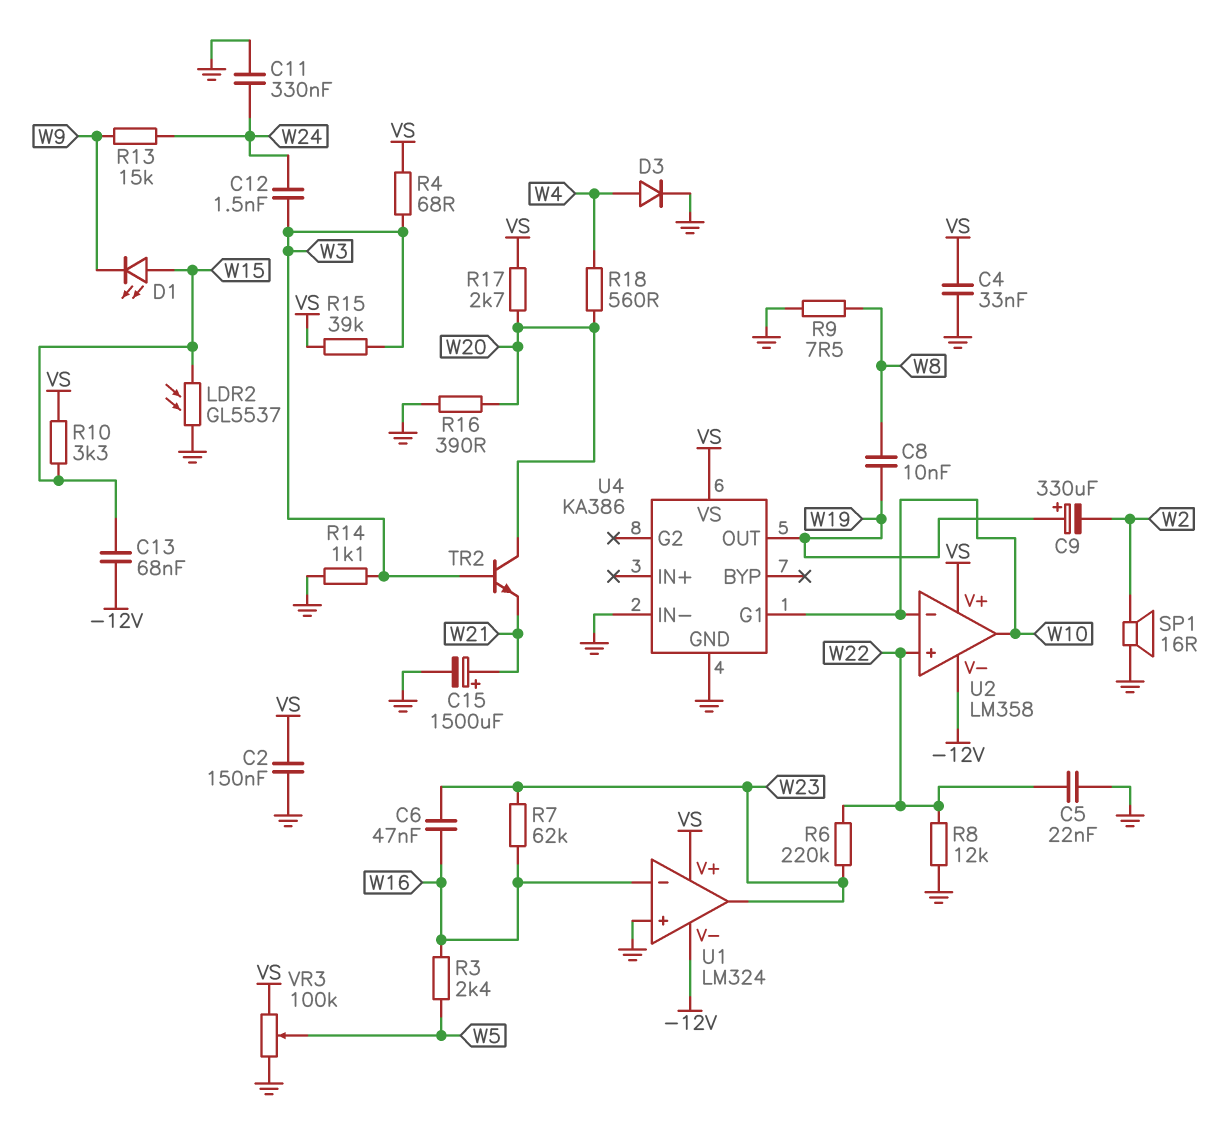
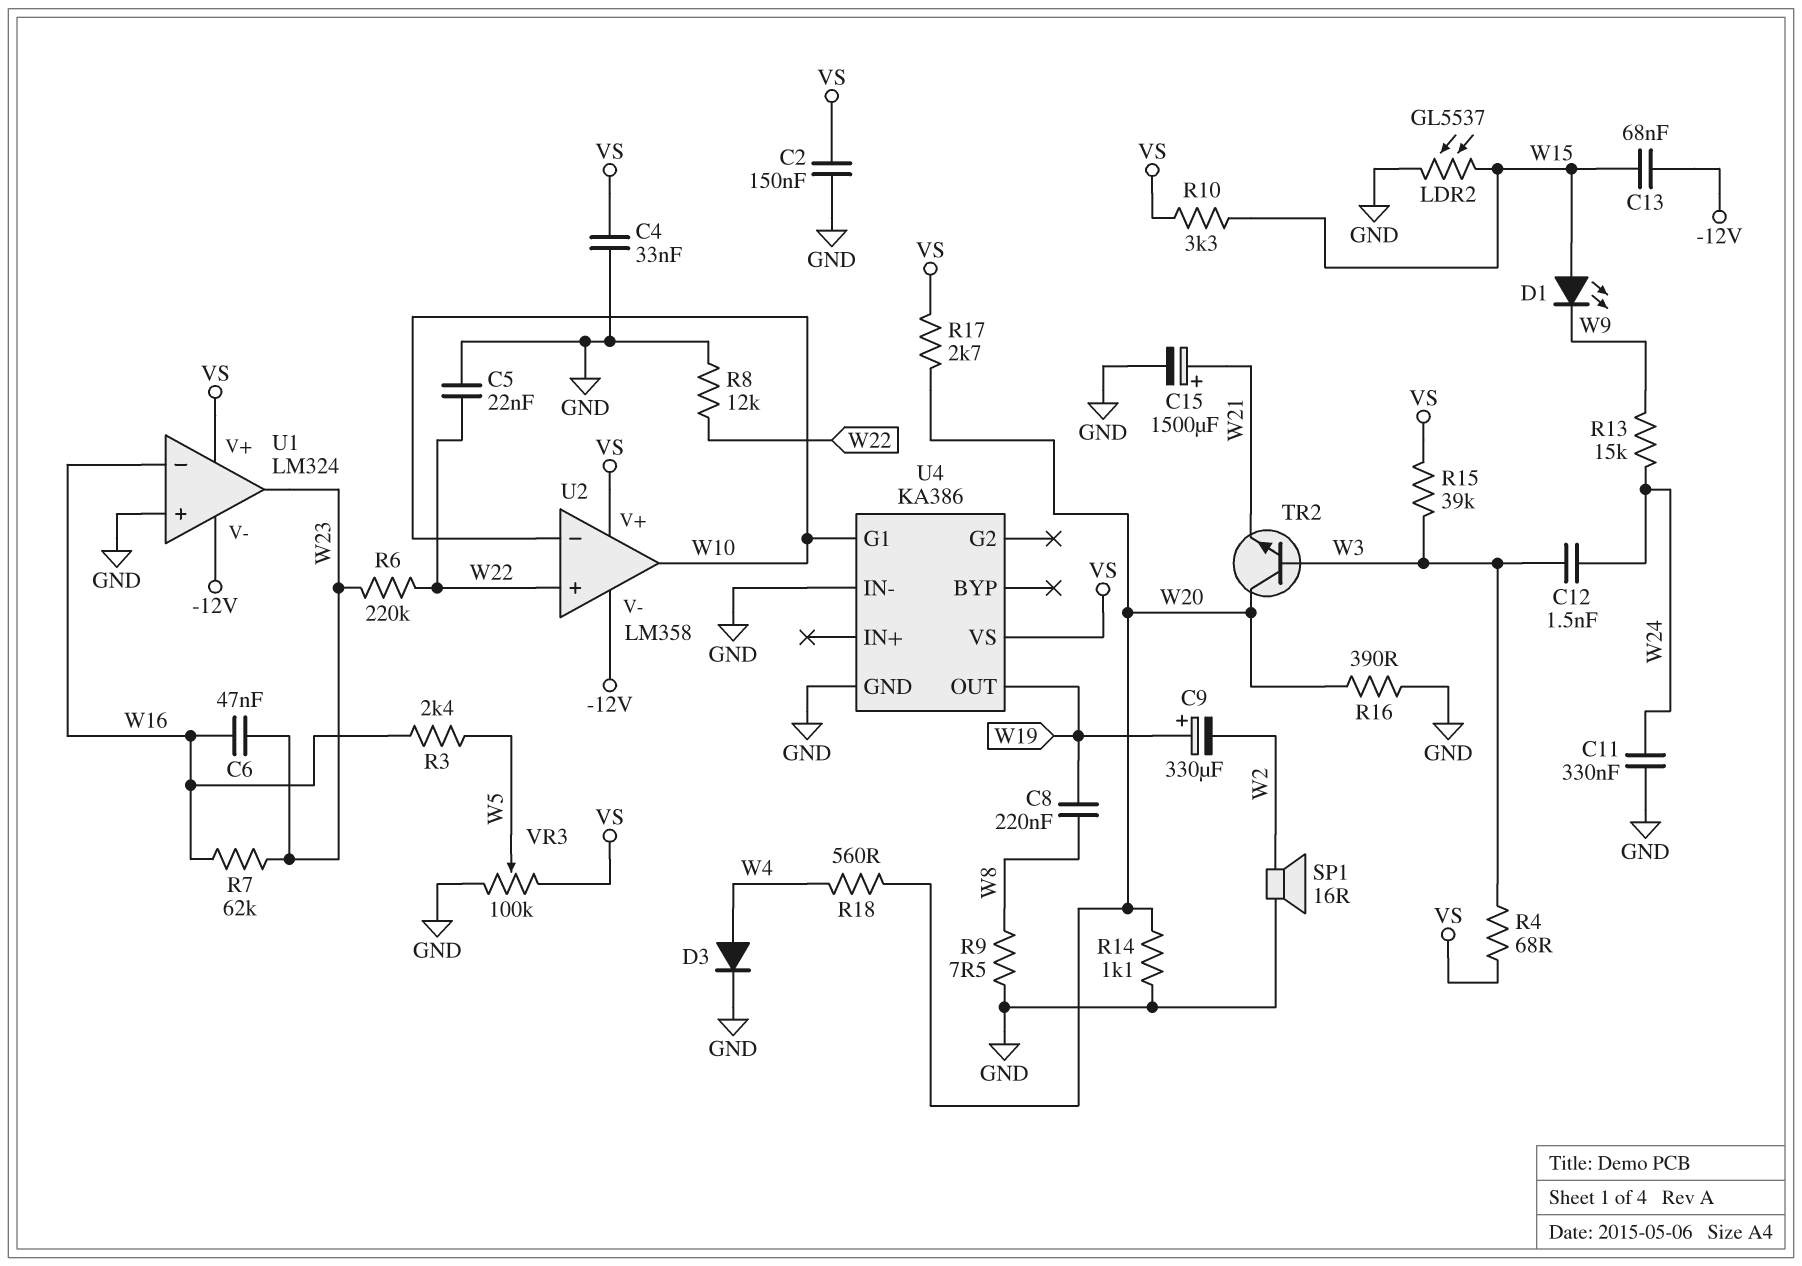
C8: 10nF (W8, W19) -> 220nF (W8, W19)
R14: 1.1k (GND, W3) -> 1.1k (GND, W20)

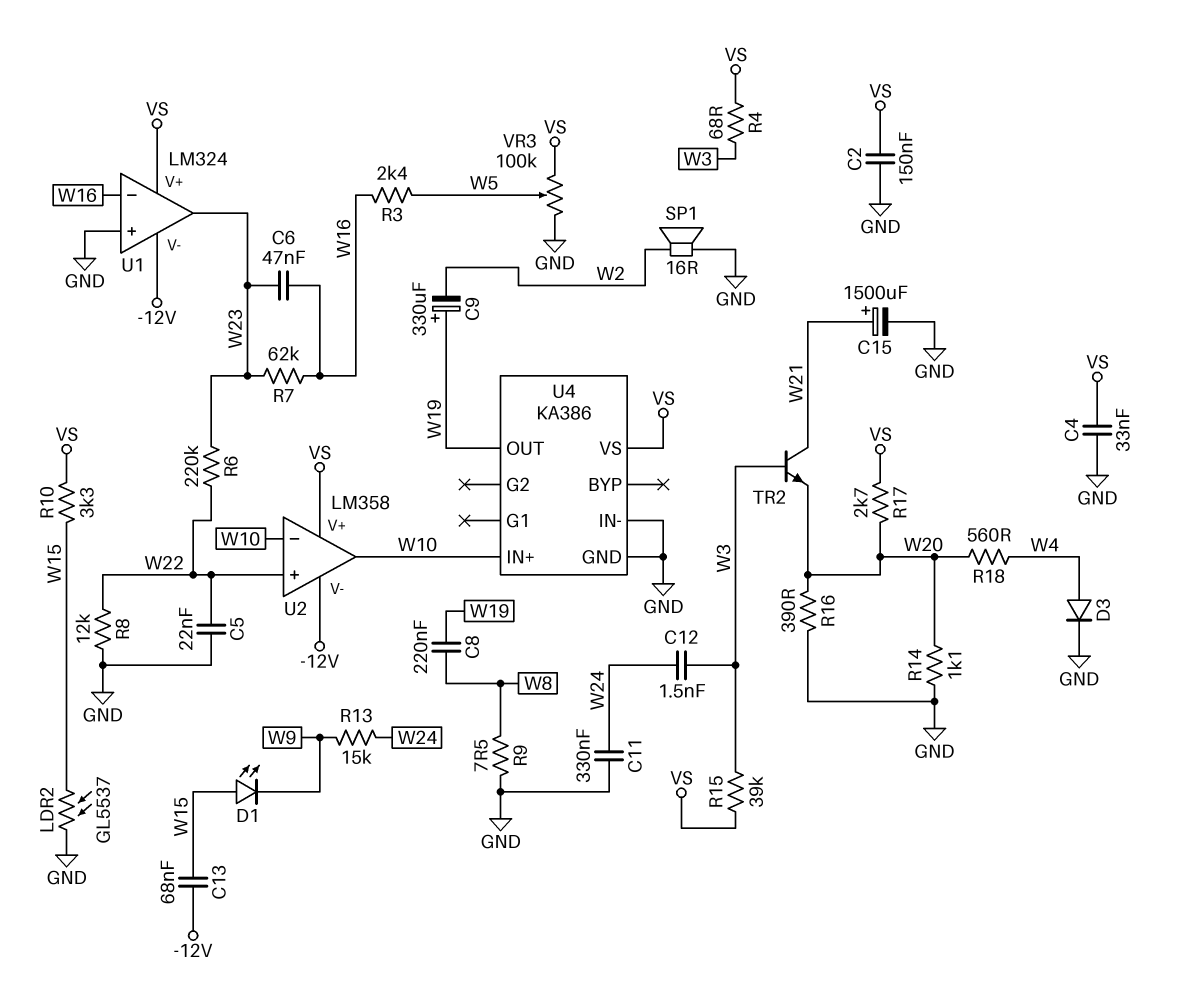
TR2: NPN (B W3, C W20, E W21) -> NPN (B W3, C W21, E W20)
U4 pin G1: W10 -> none
U4 pin IN+: none -> W10

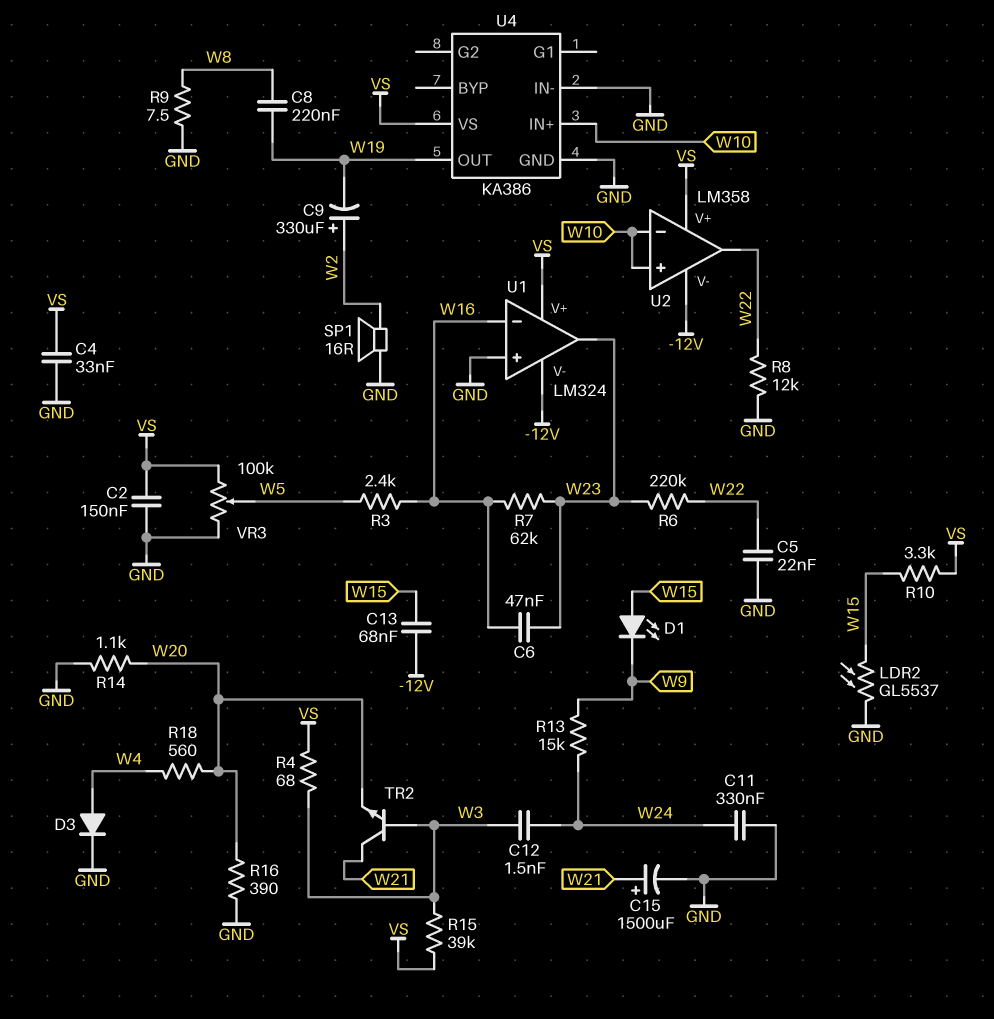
C9: 330uF (plus W19, minus W2) -> 330uF (plus W2, minus W19)
R17: 2.7k (VS, W20) -> none
U2 pin in+: W22 -> W10
U2 pin out: W10 -> W22

